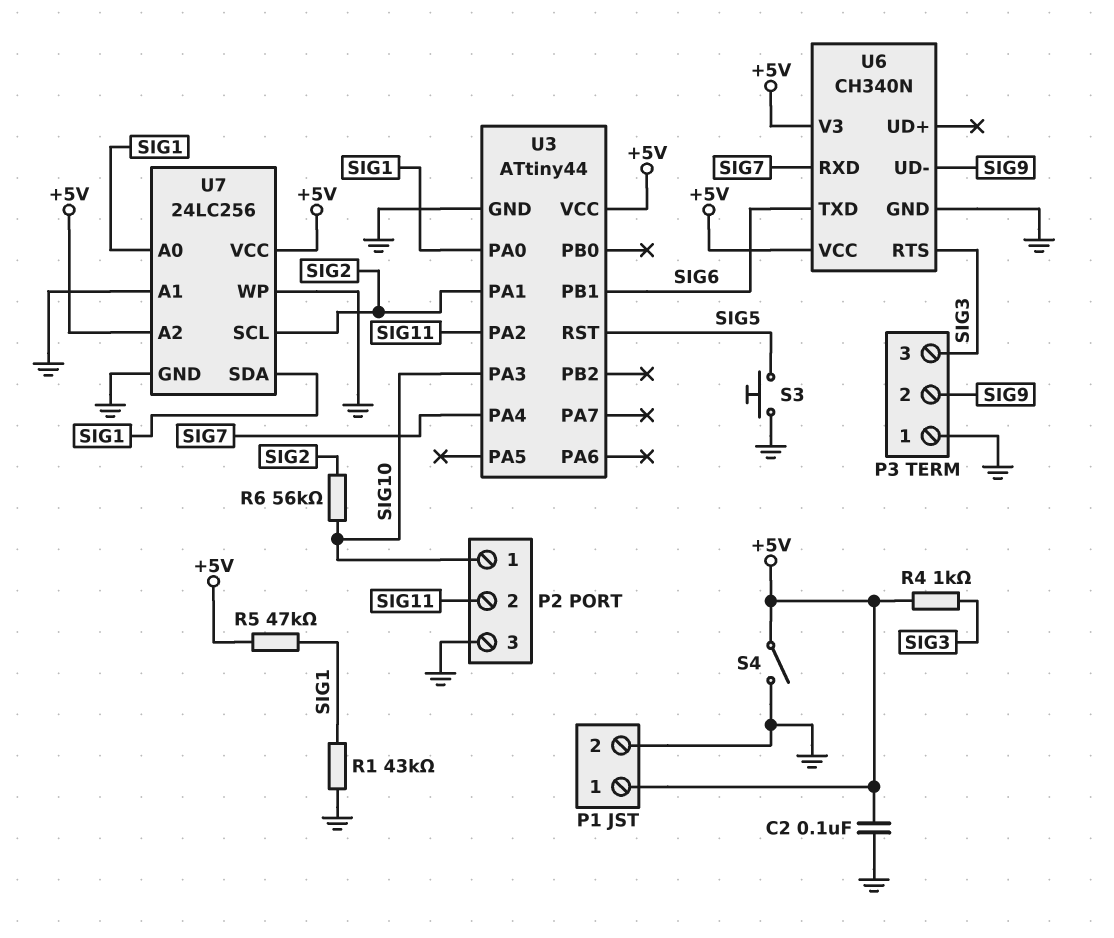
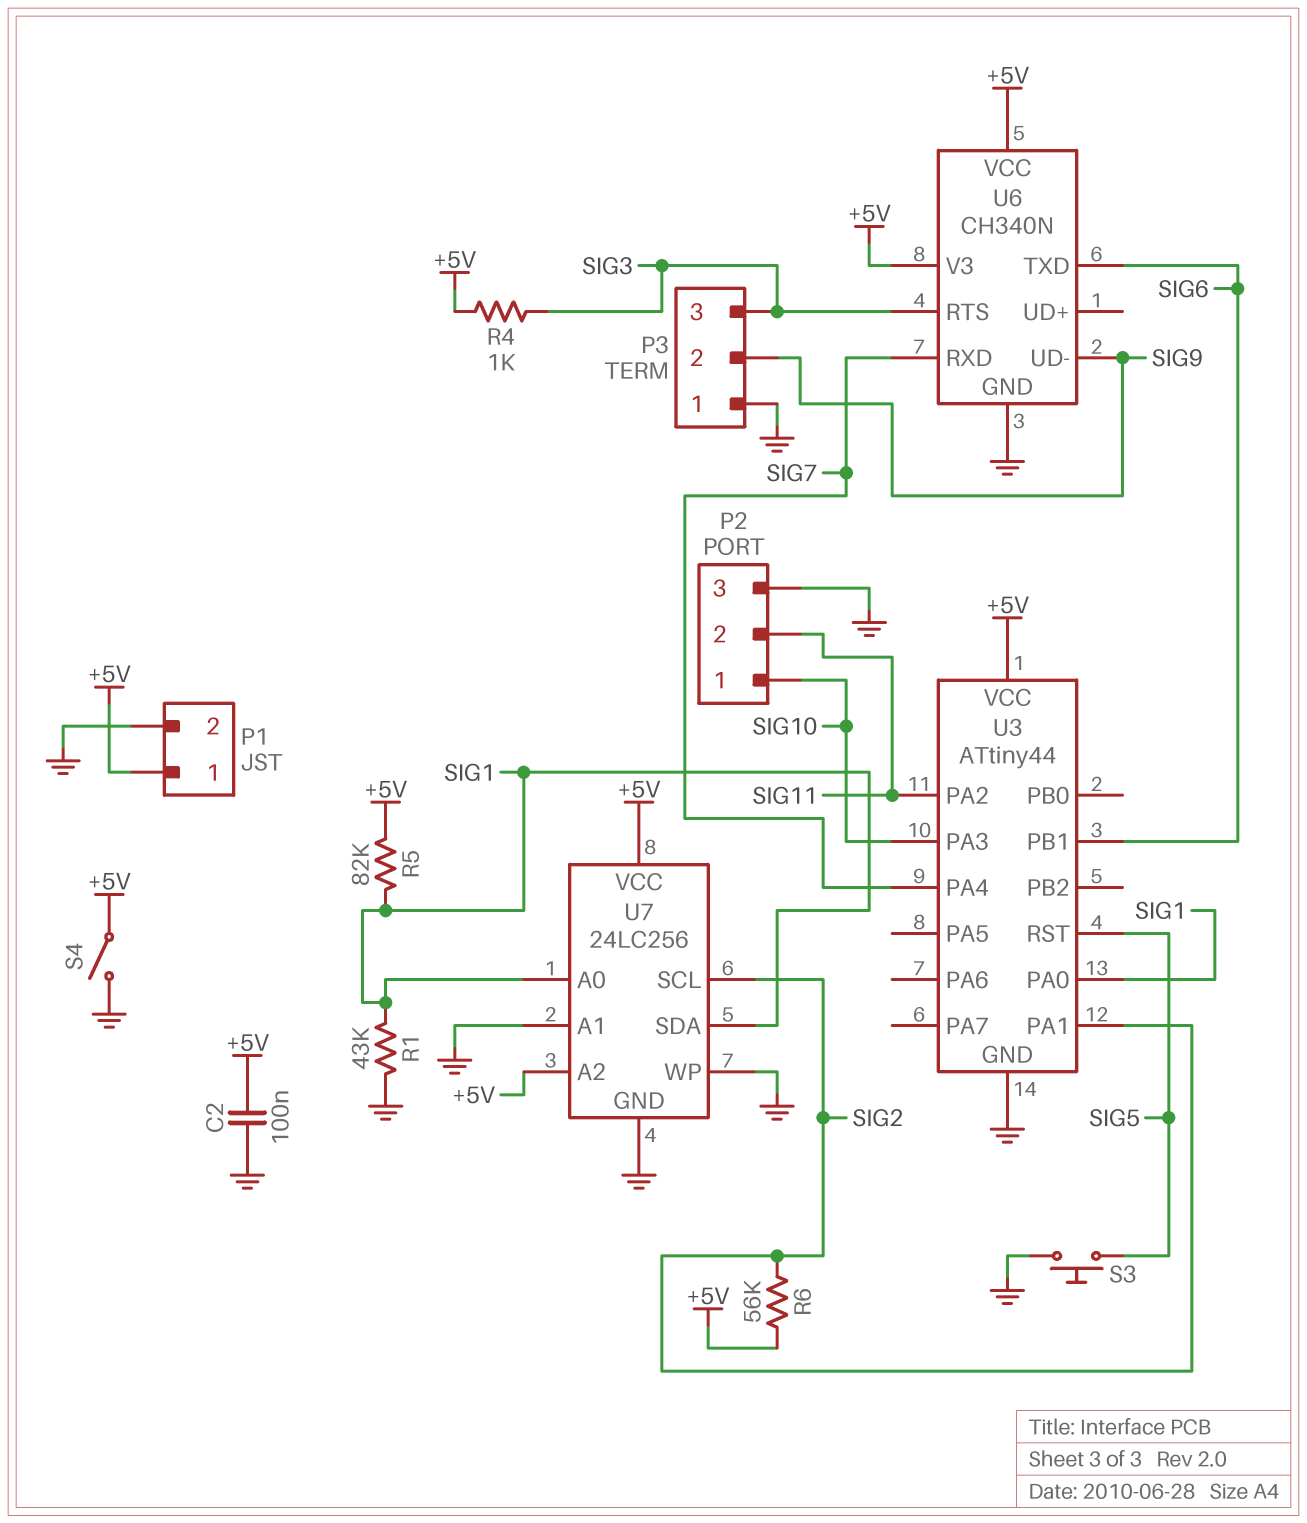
R5: 47k (+5V, SIG1) -> 82k (+5V, SIG1)
R6: 56k (SIG2, SIG10) -> 56k (+5V, SIG2)

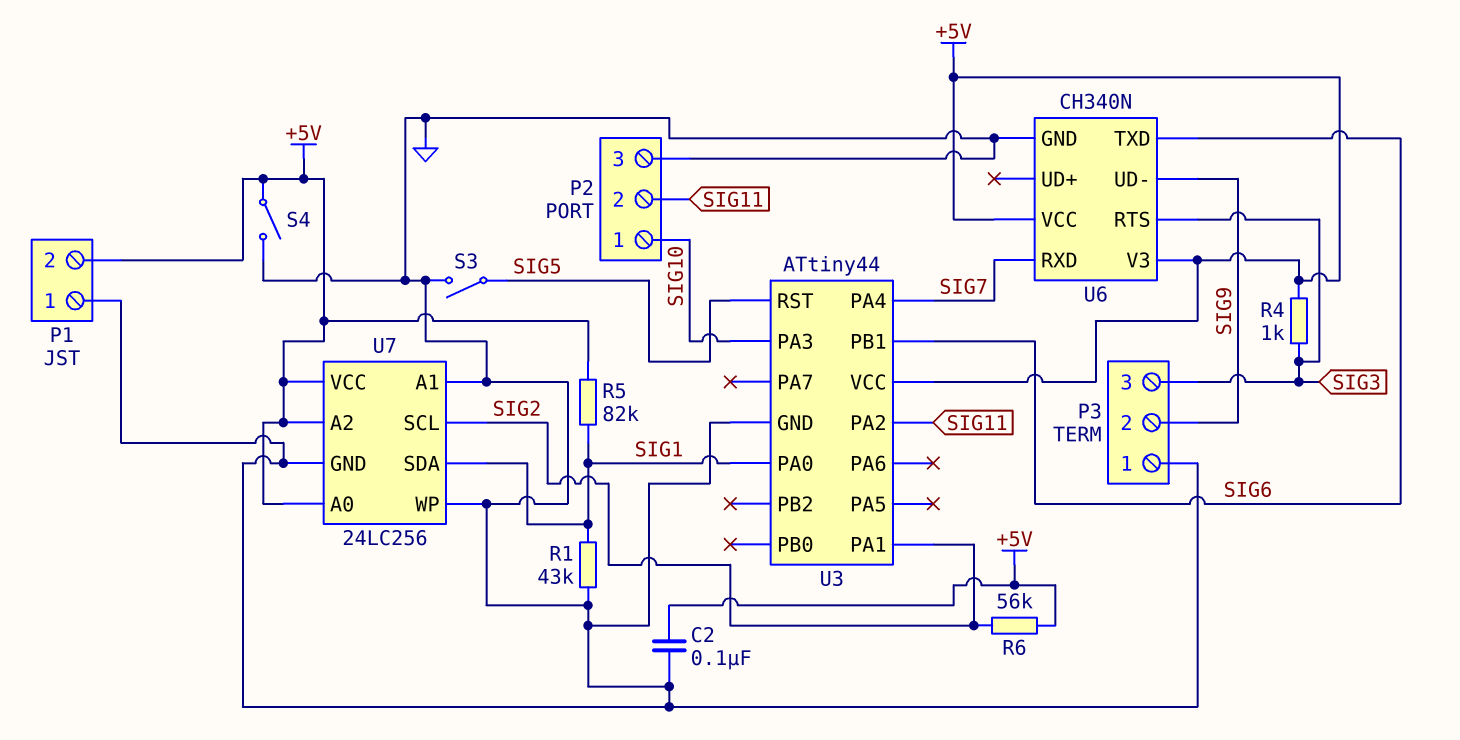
P1 pin 1: +5V -> GND
P1 pin 2: GND -> +5V
S3: button (GND, SIG5) -> switch (GND, SIG5)
U7 pin A0: SIG1 -> +5V

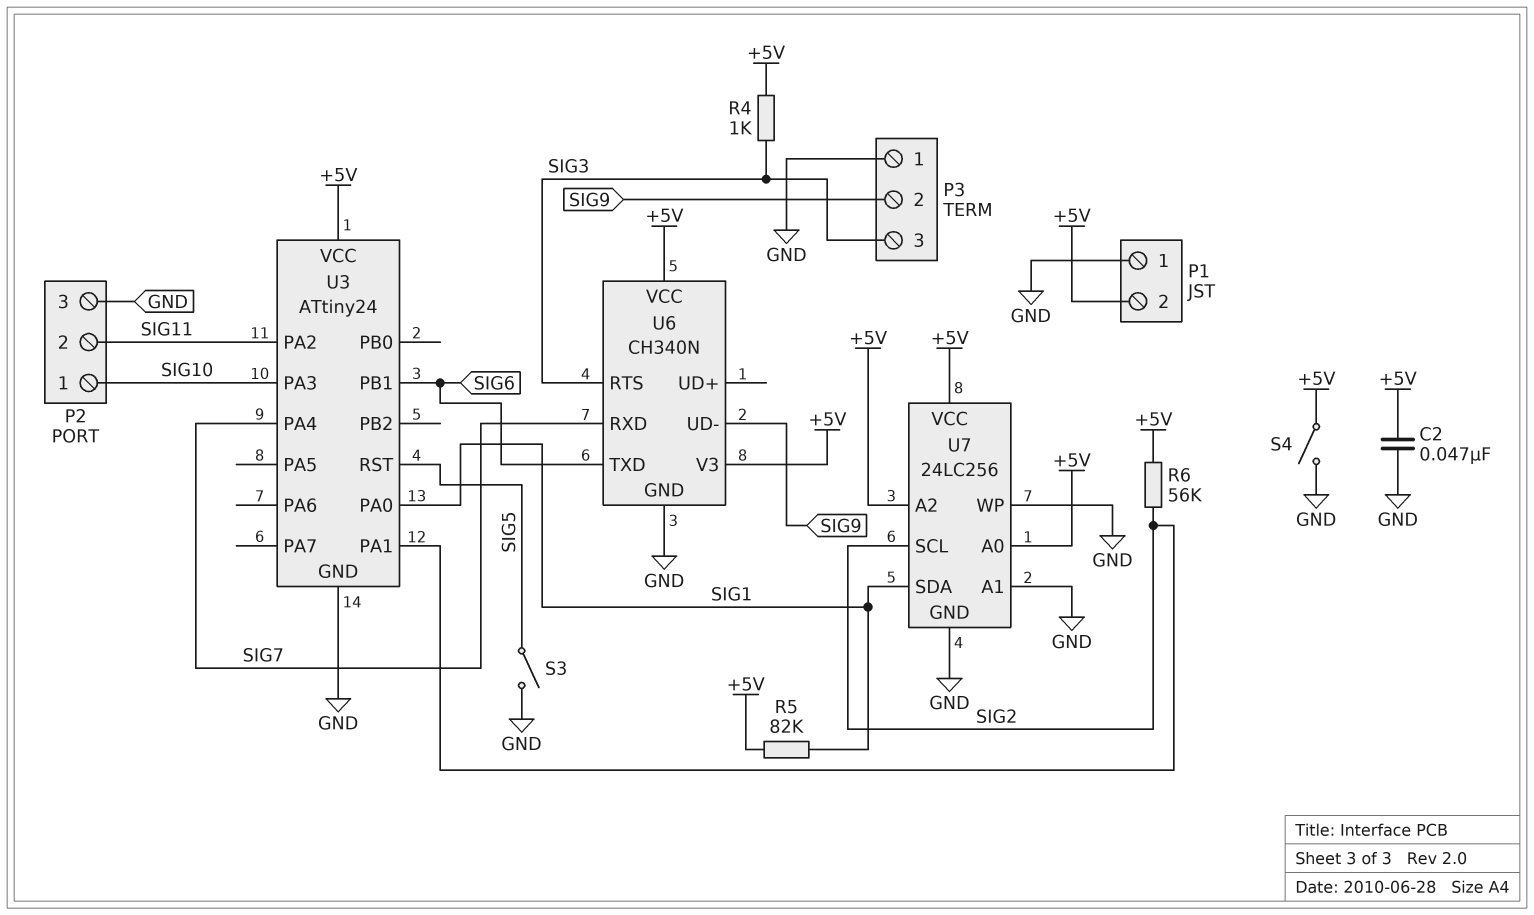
C2: 100nF (+5V, GND) -> 47nF (+5V, GND)
R1: 43k (GND, SIG1) -> none
U3: ATtiny44 -> ATtiny24

